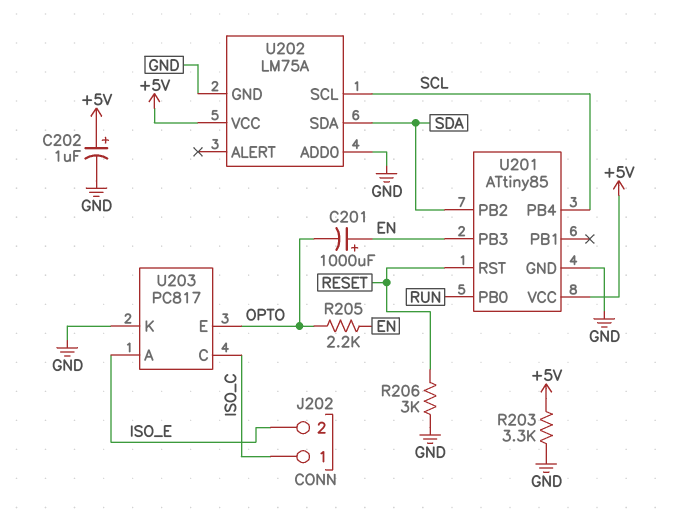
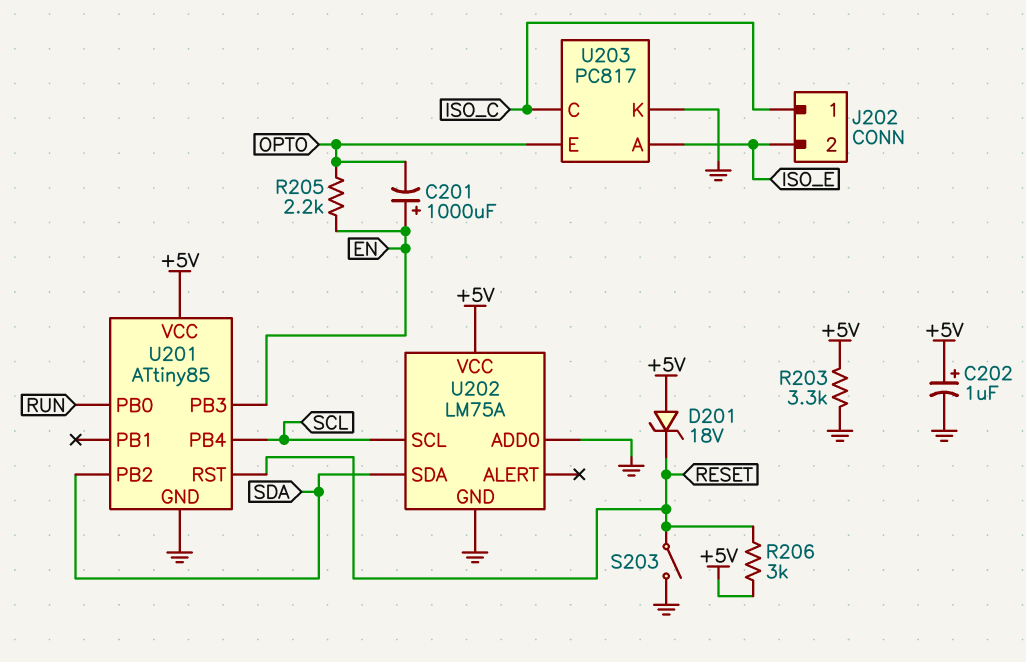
D201: none -> zener 18V (A +5V, K RESET)
R206: 3k (GND, RESET) -> 3k (+5V, RESET)
S203: none -> switch (GND, RESET)

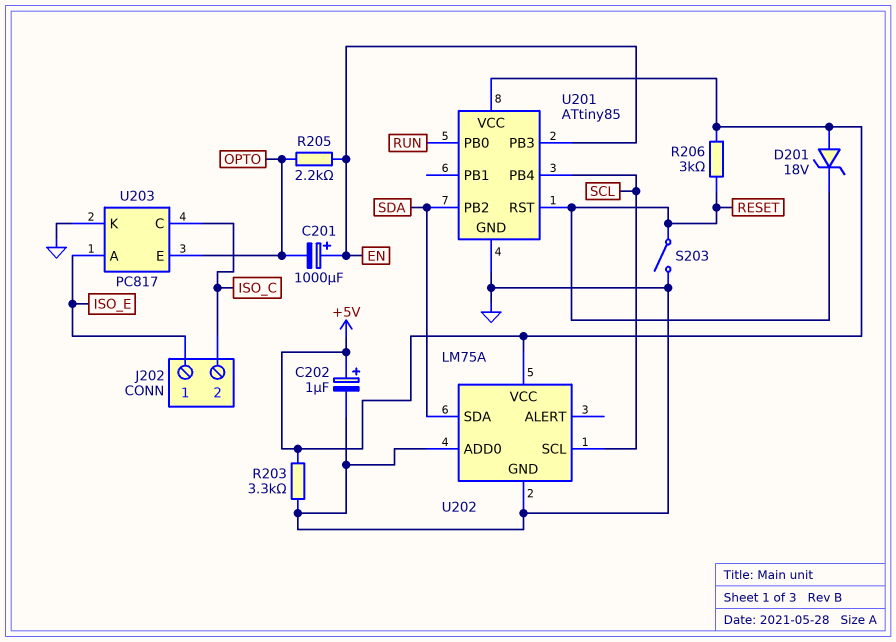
J202 pin 1: ISO_C -> ISO_E
J202 pin 2: ISO_E -> ISO_C

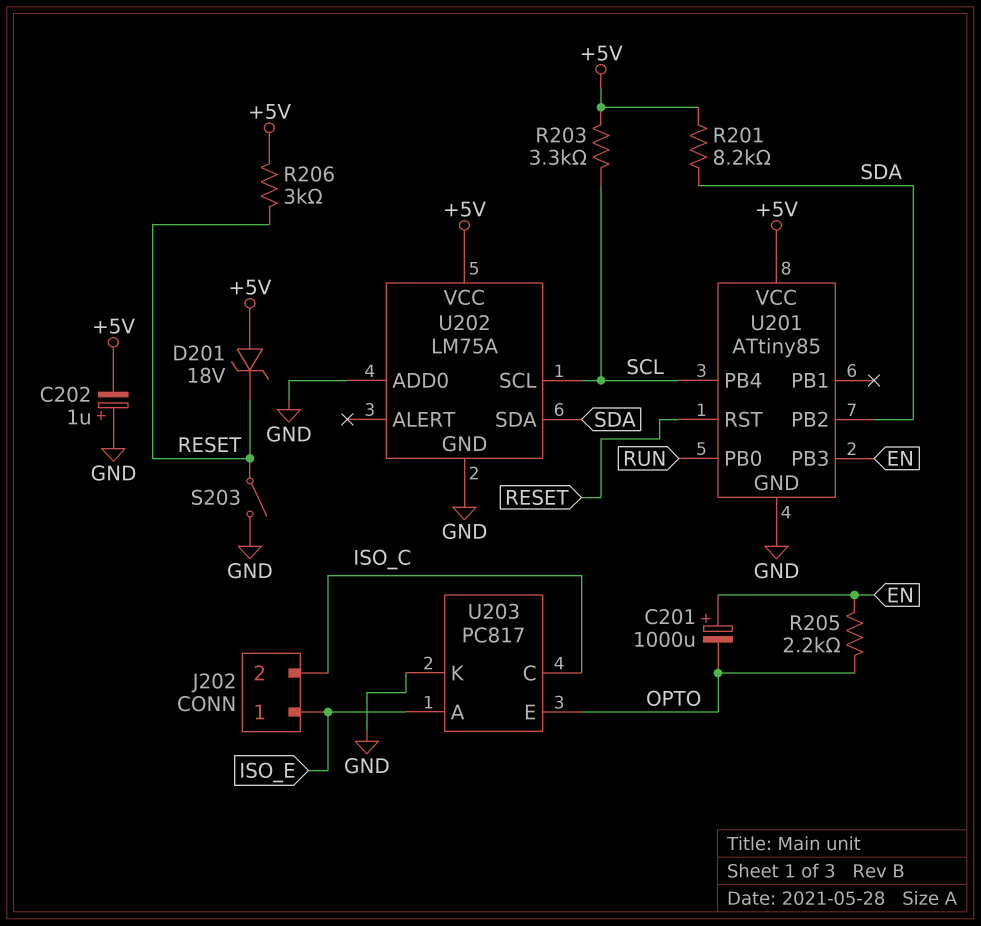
C202: 1uF (plus +5V, minus GND) -> 1uF (plus GND, minus +5V)
R201: none -> 8.2k (+5V, SDA)
R203: 3.3k (+5V, GND) -> 3.3k (+5V, SCL)

